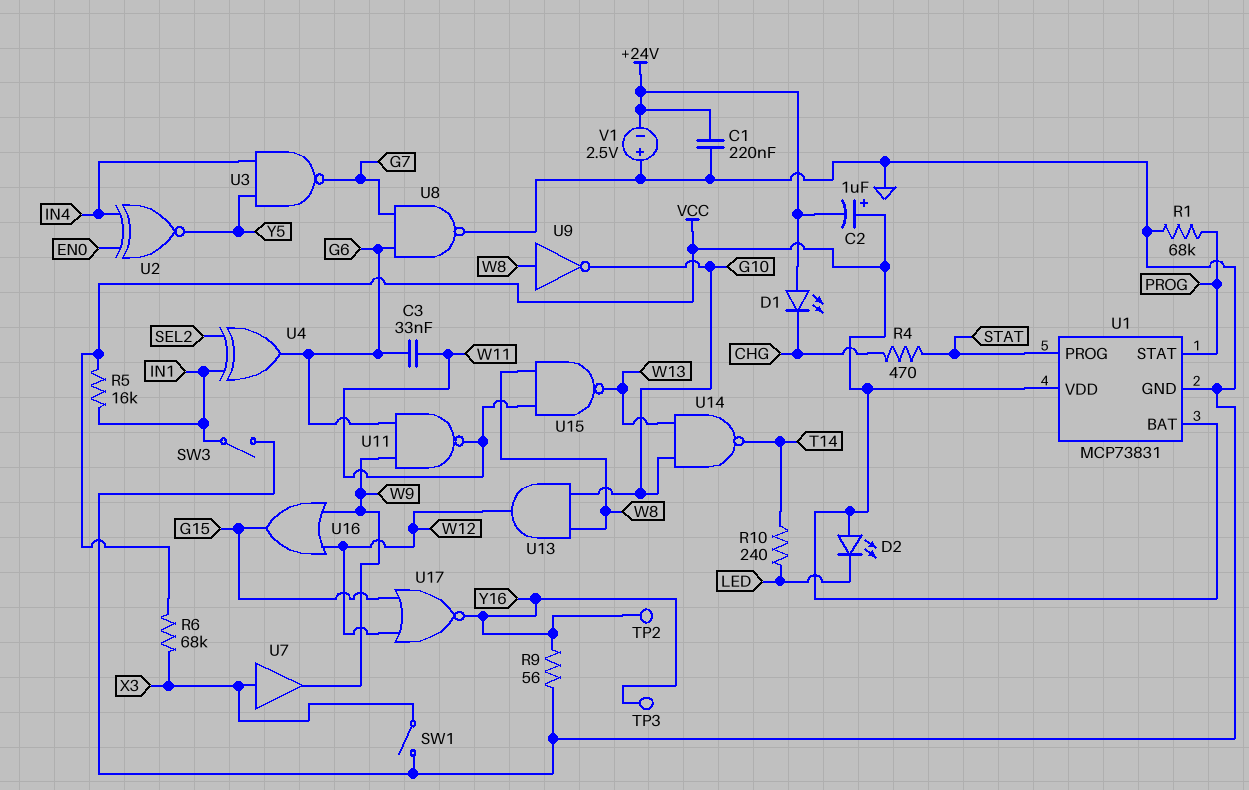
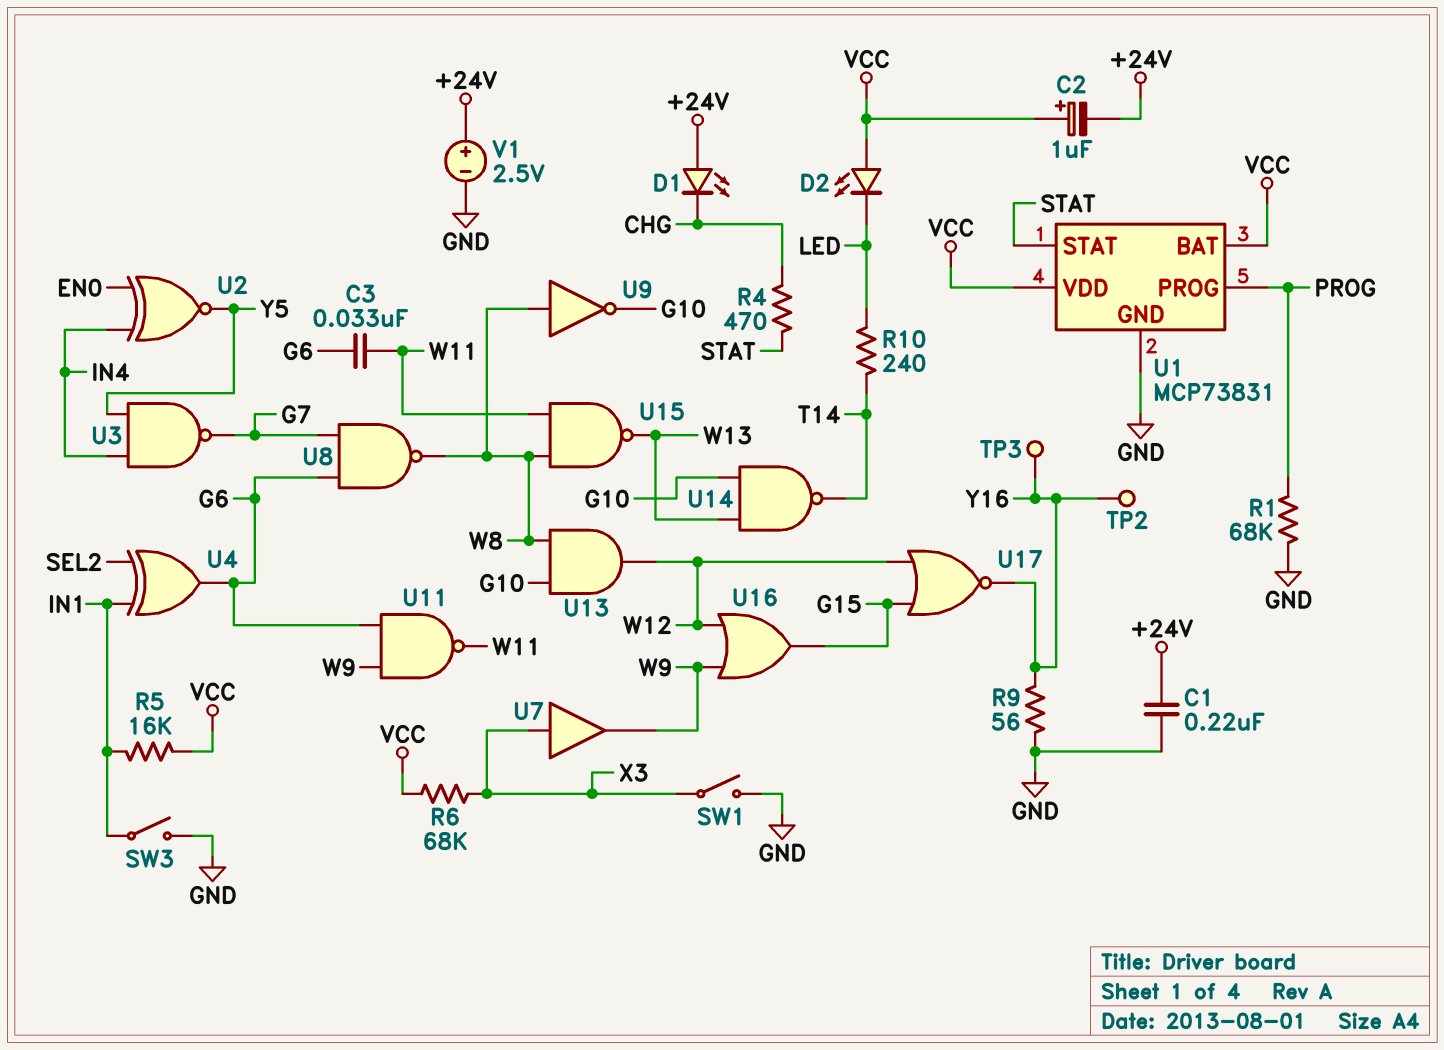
U1 pin PROG: STAT -> PROG
U1 pin STAT: PROG -> STAT
U8: NAND (in G6, in G7, out GND) -> NAND (in G6, in G7, out W8)
V1: 2.5V (plus GND, minus +24V) -> 2.5V (plus +24V, minus GND)

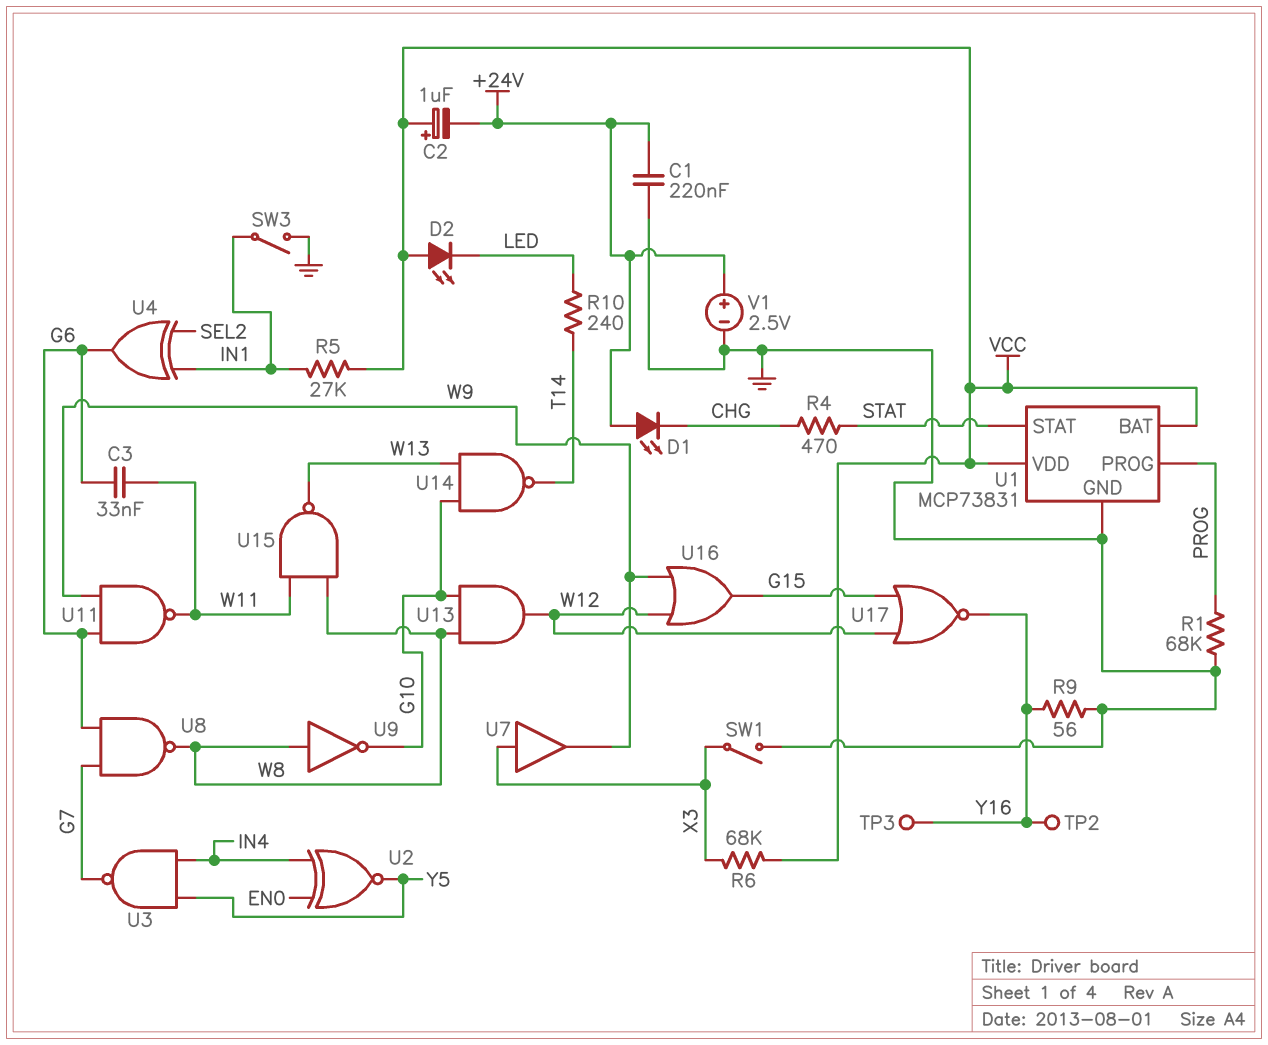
R5: 16k (IN1, VCC) -> 27k (IN1, VCC)

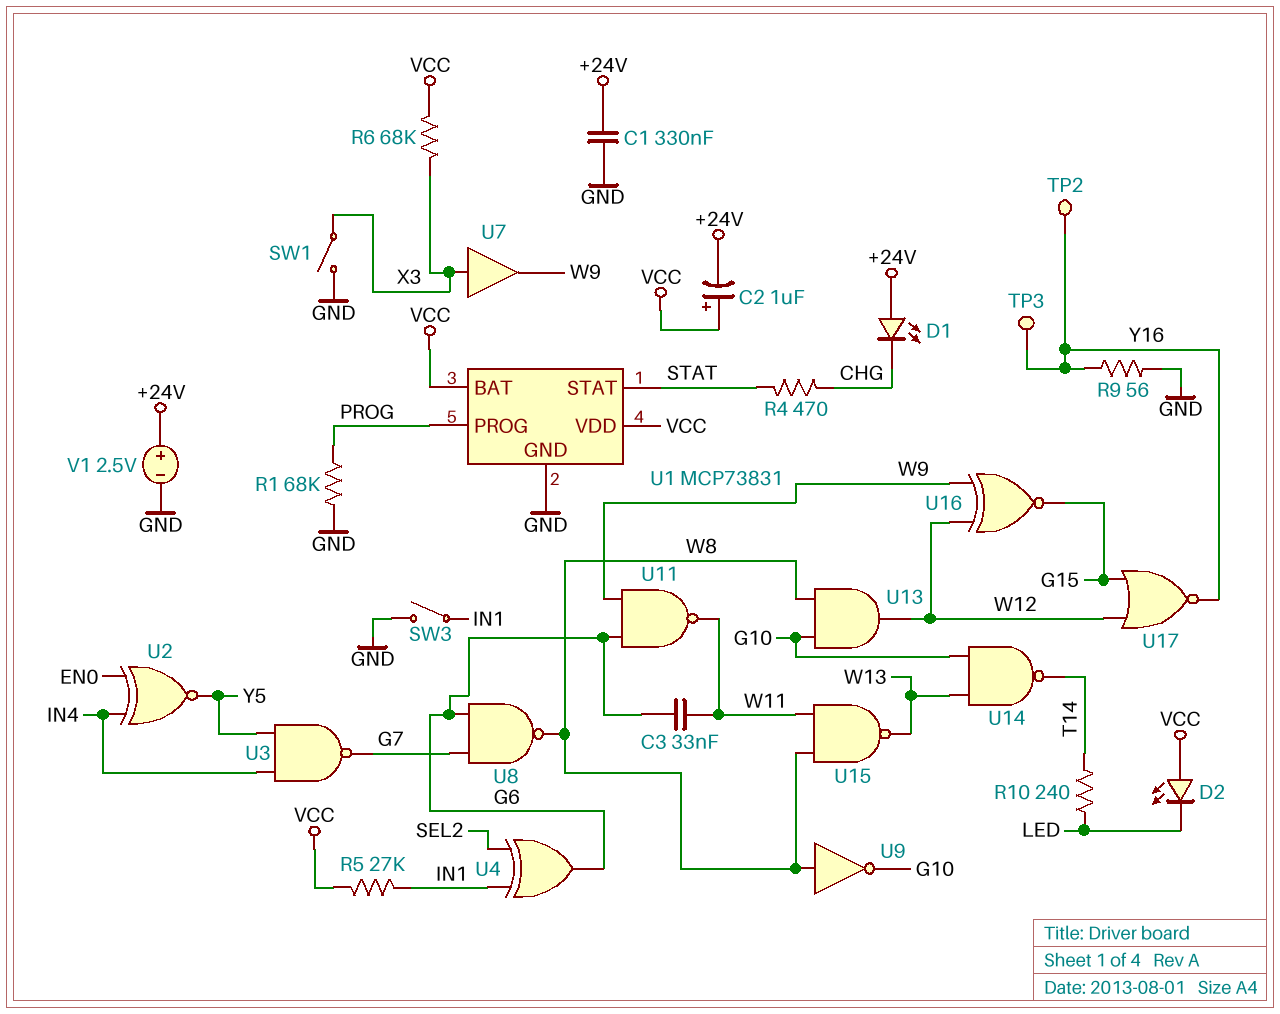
C1: 220nF (+24V, GND) -> 330nF (+24V, GND)
U16: OR (in W9, in W12, out G15) -> XNOR (in W9, in W12, out G15)

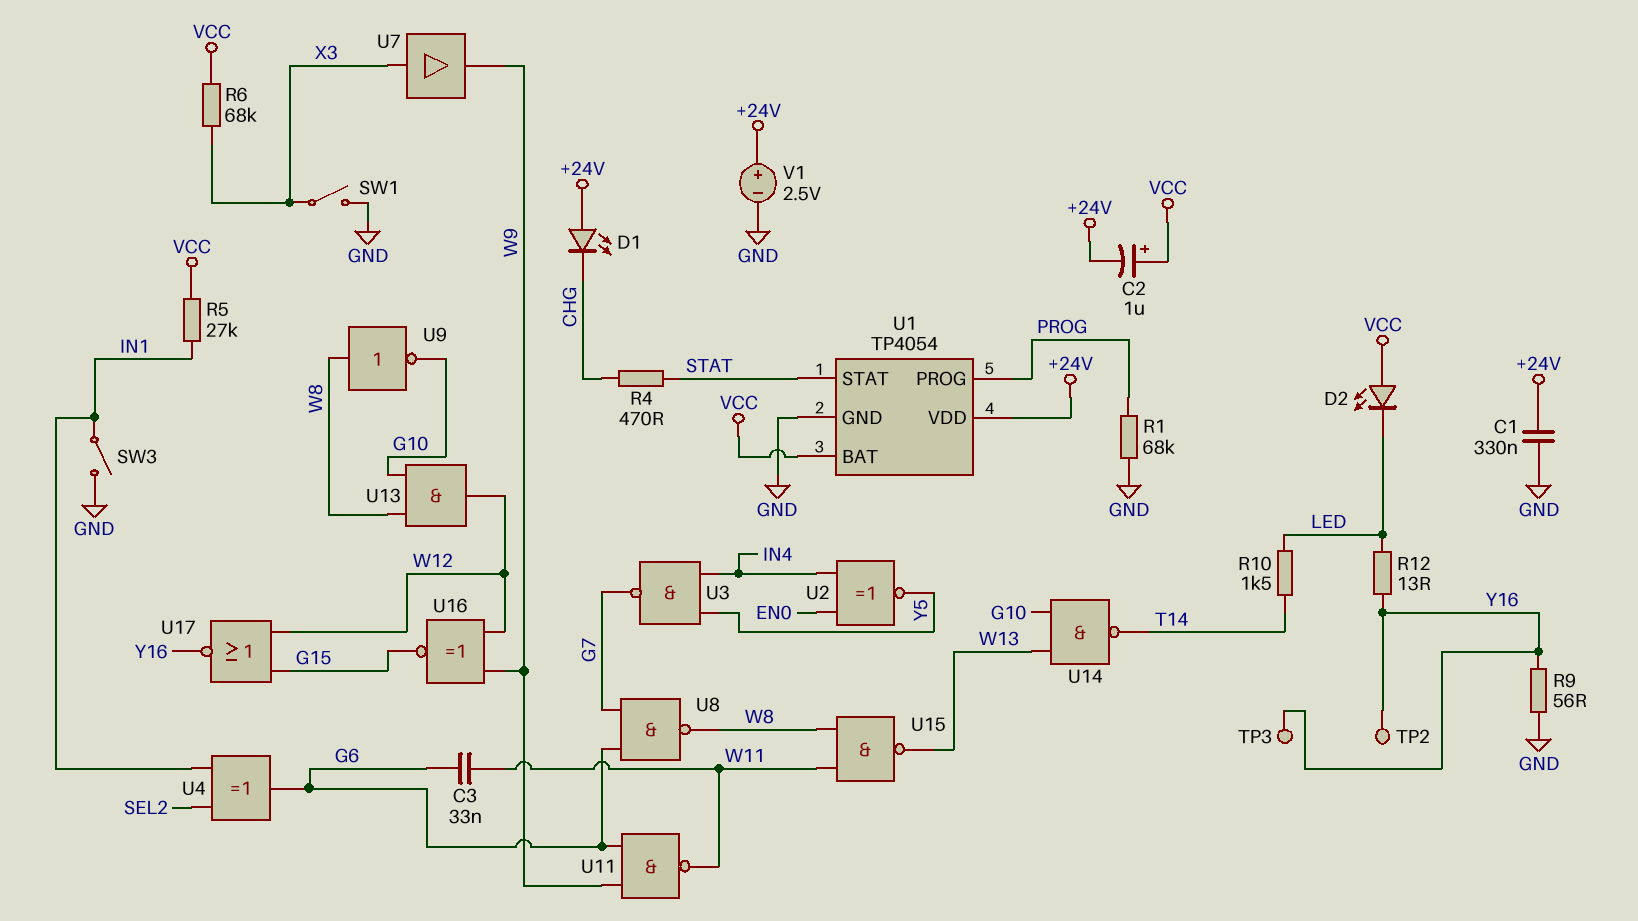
R10: 240 (LED, T14) -> 1.5k (LED, T14)
R12: none -> 13 (LED, Y16)
U1: MCP73831 -> TP4054
U1 pin VDD: VCC -> +24V

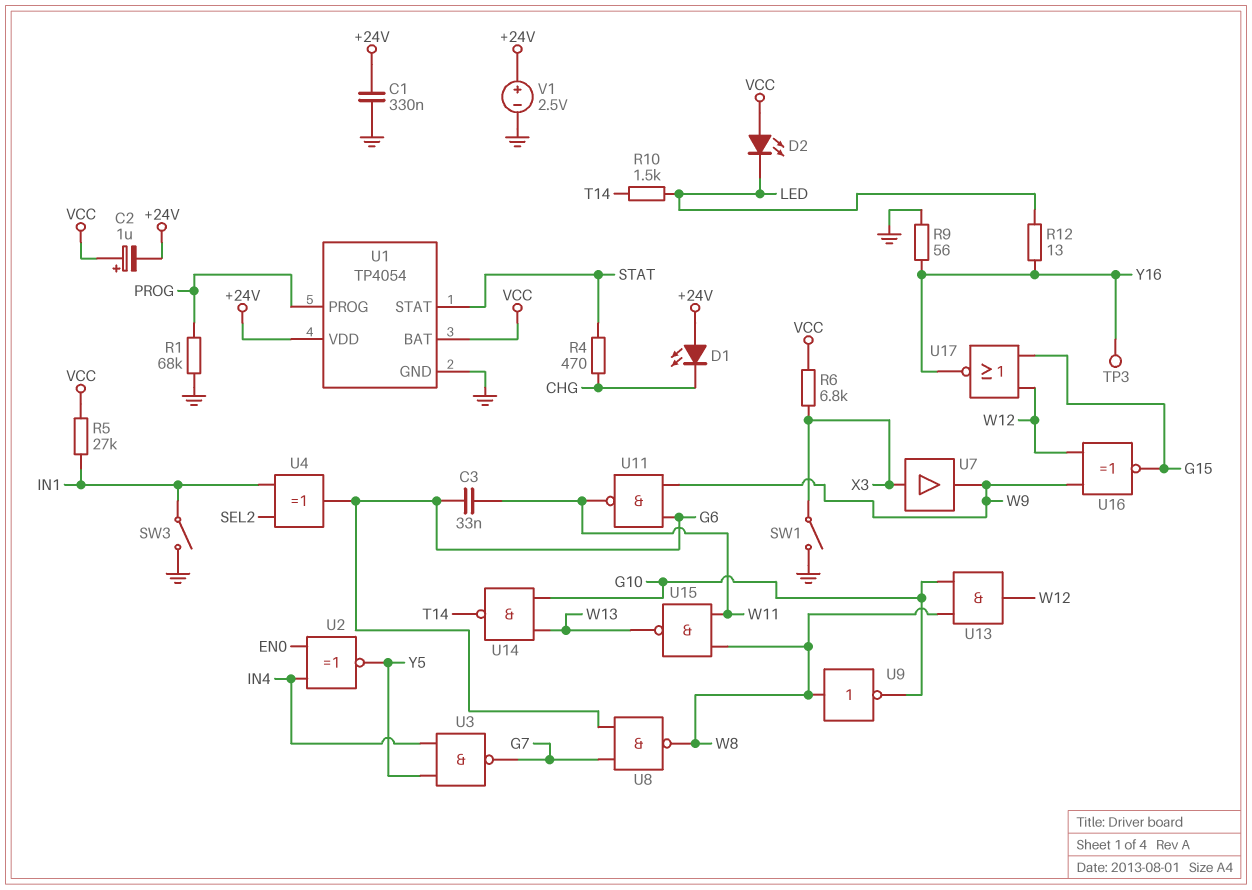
R6: 68k (VCC, X3) -> 6.8k (VCC, X3)
TP2: test point (Y16) -> none

